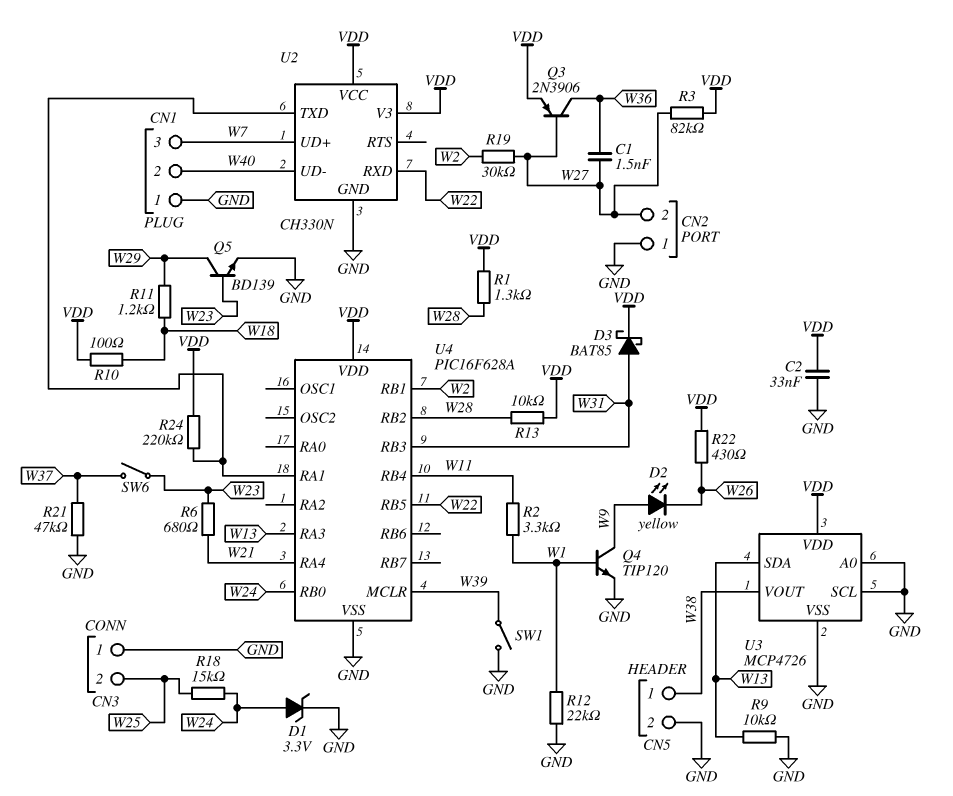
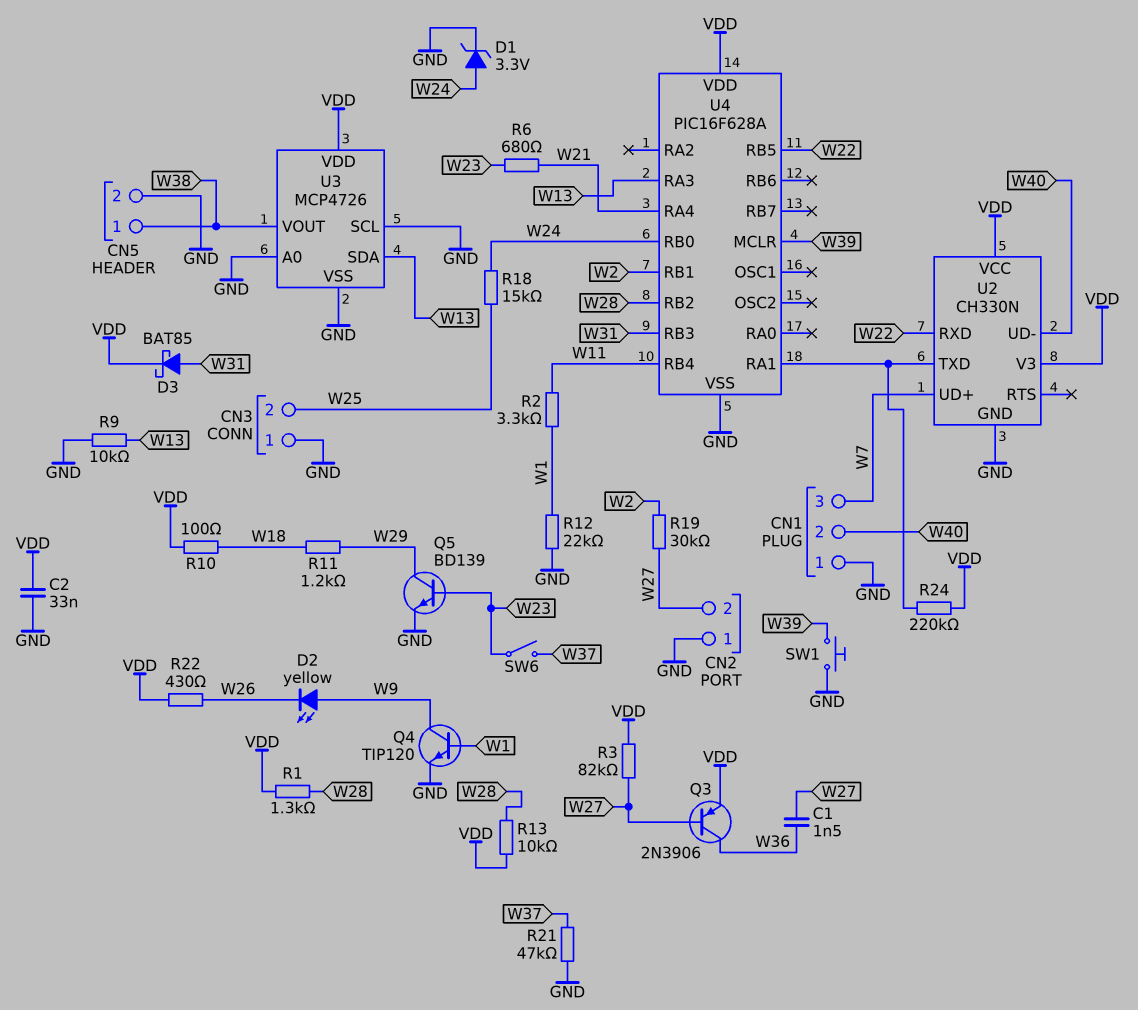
SW1: switch (GND, W39) -> button (GND, W39)

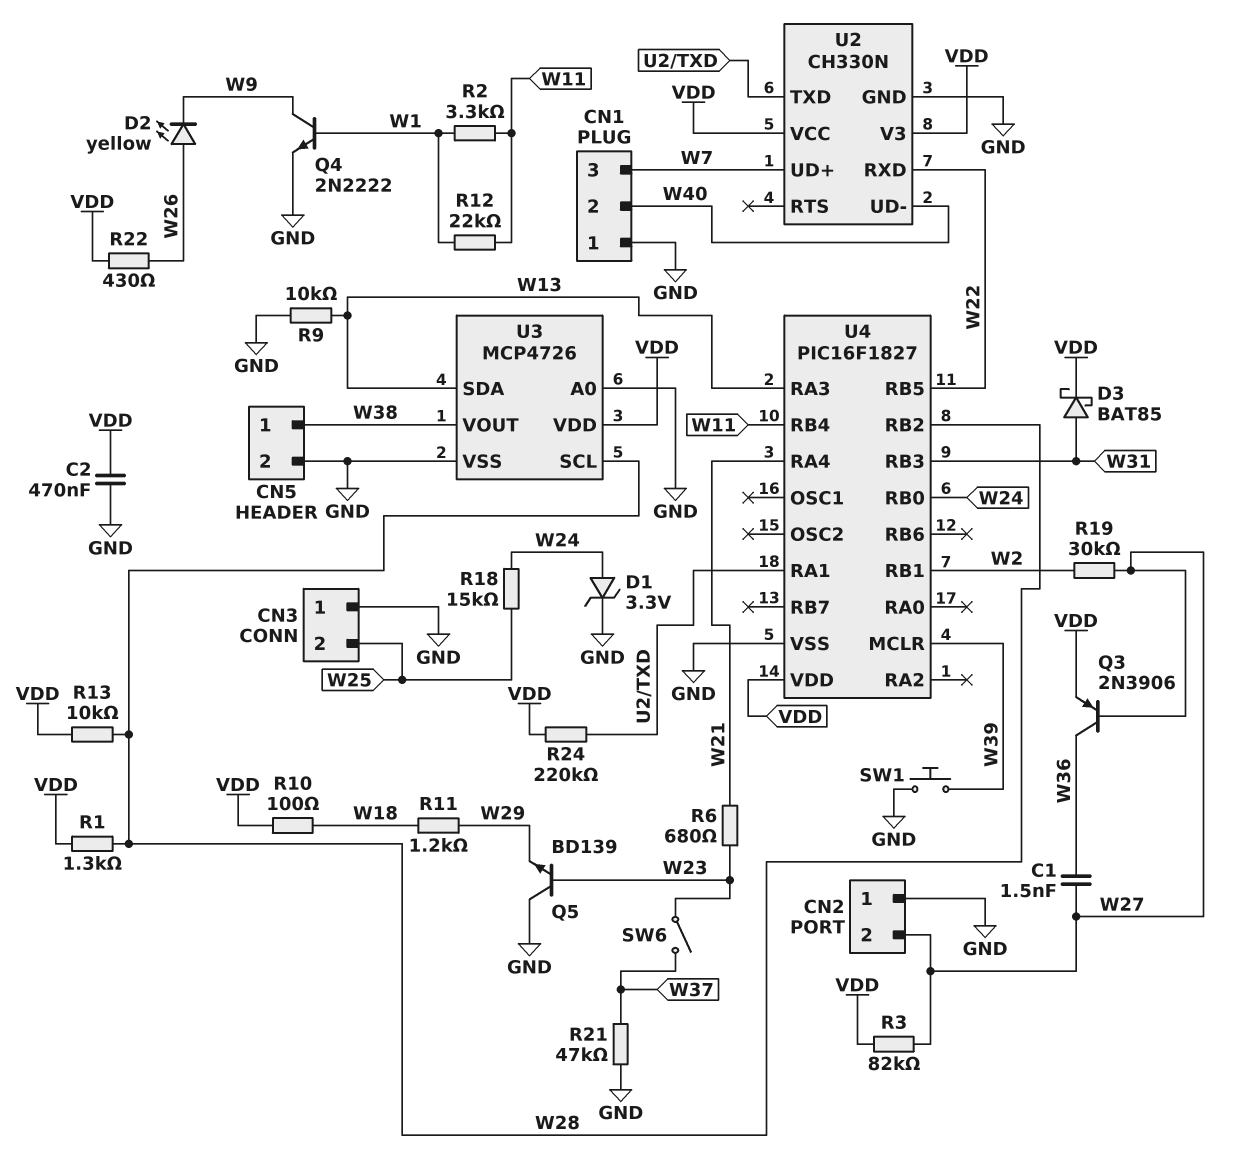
C2: 33nF (GND, VDD) -> 470nF (GND, VDD)
D2: LED yellow (A W9, K W26) -> LED yellow (A W26, K W9)
Q4: NPN TIP120 (B W1, C W9, E GND) -> NPN 2N2222 (B W1, C W9, E GND)
Q5: NPN BD139 (B W23, C W29, E GND) -> NPN BD139 (B W23, C GND, E W29)
R12: 22k (GND, W1) -> 22k (W1, W11)
U3 pin SCL: GND -> W28
U4: PIC16F628A -> PIC16F1827

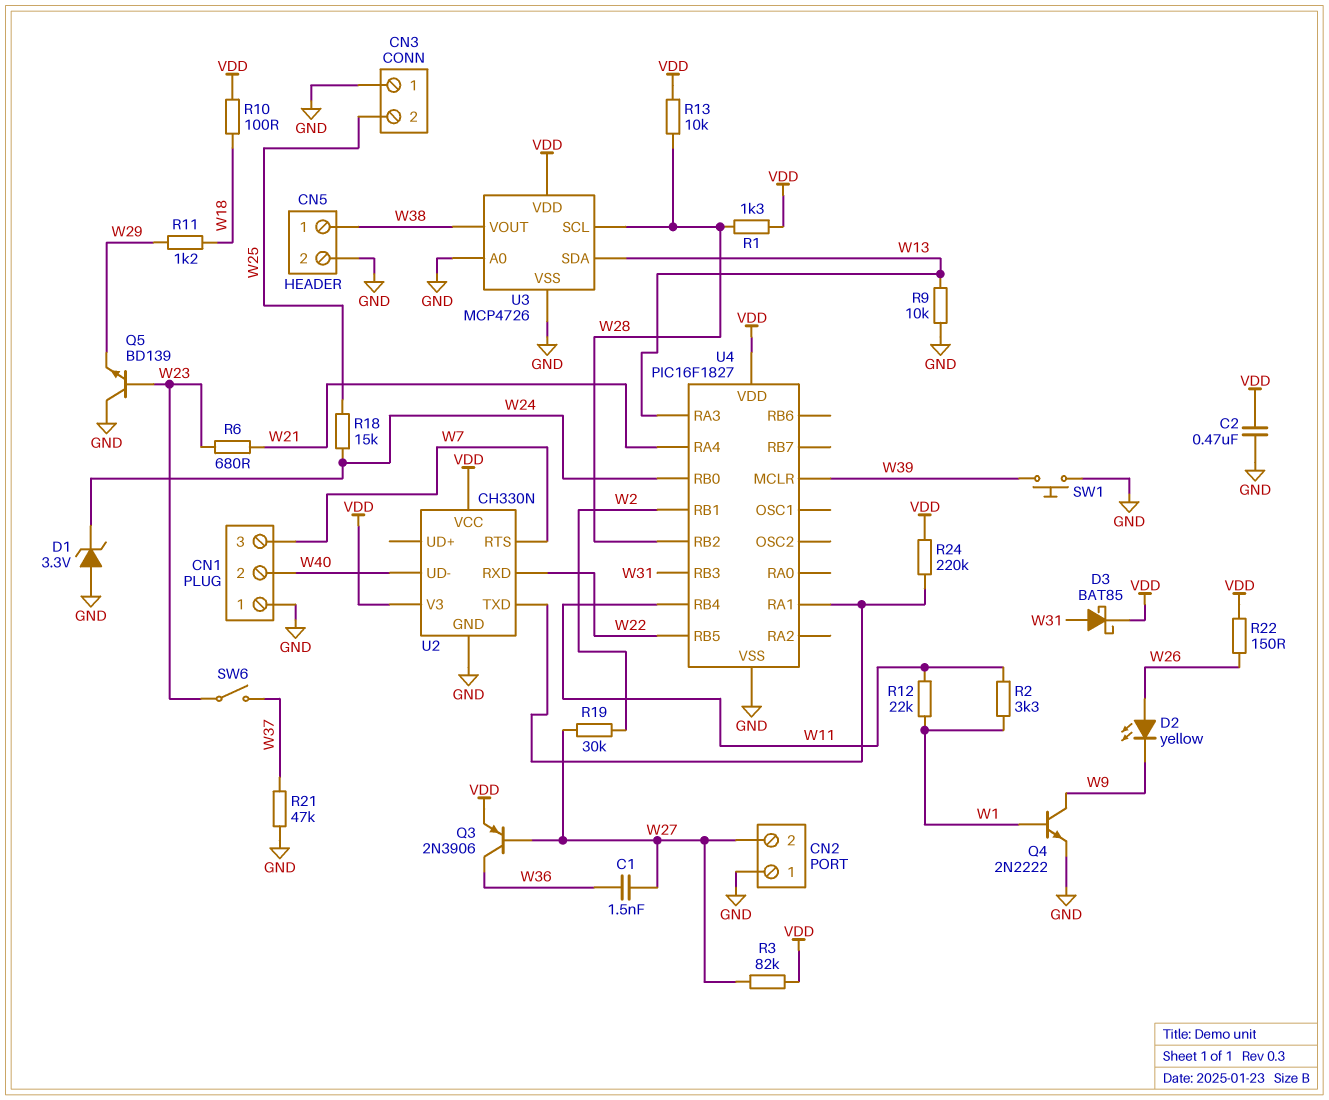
D1: zener 3.3V (A W24, K GND) -> zener 3.3V (A GND, K W24)
R22: 430 (VDD, W26) -> 150 (VDD, W26)
U2 pin RTS: none -> W7
U2 pin UD+: W7 -> none

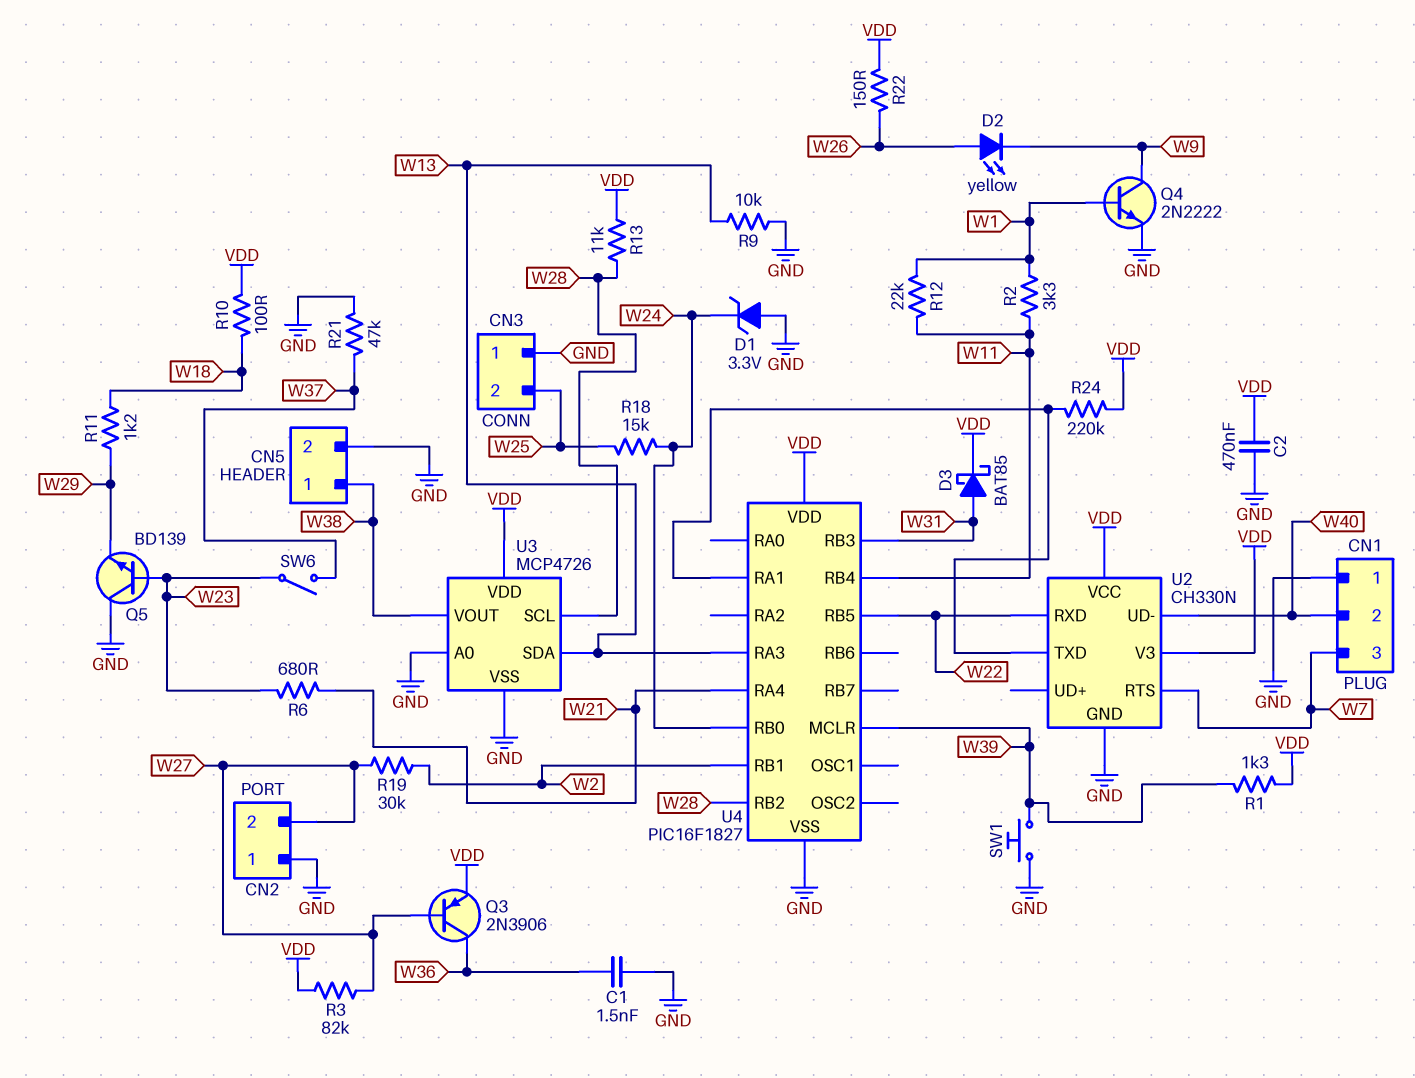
C1: 1.5nF (W27, W36) -> 1.5nF (GND, W36)
R1: 1.3k (VDD, W28) -> 1.3k (VDD, W39)
R13: 10k (VDD, W28) -> 11k (VDD, W28)

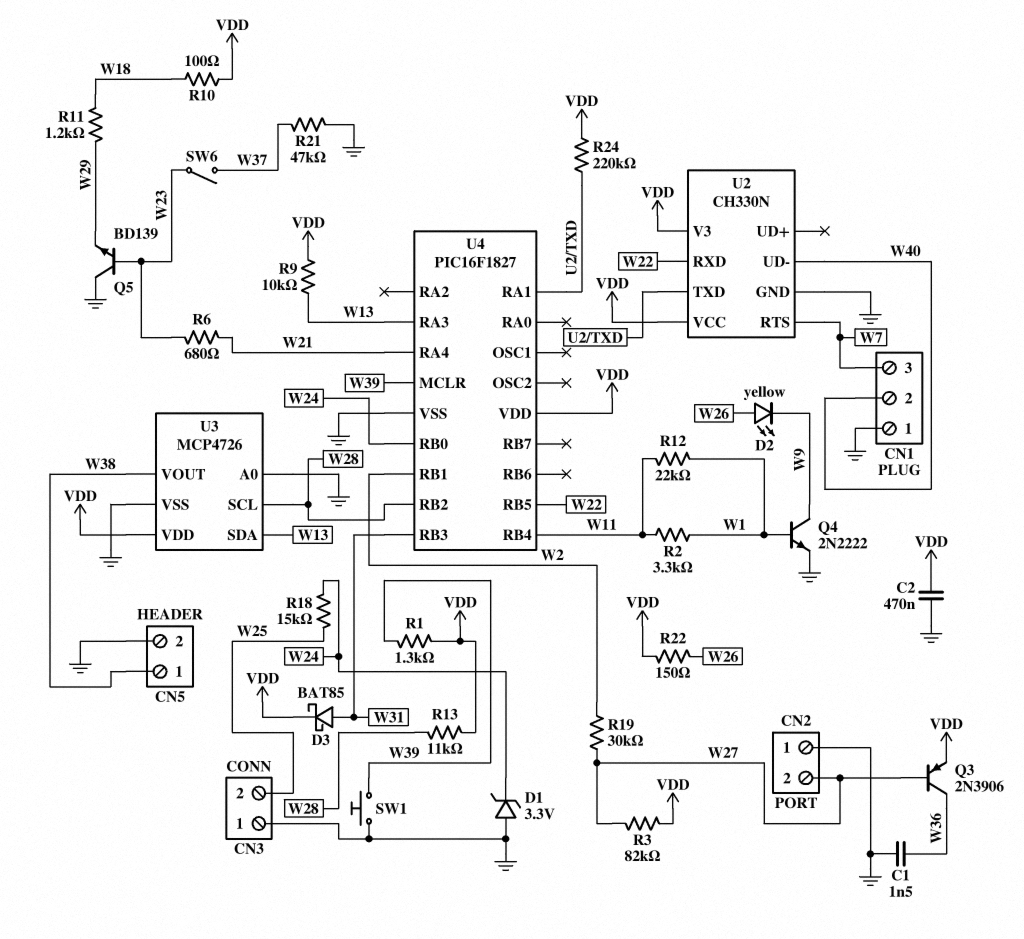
R9: 10k (GND, W13) -> 10k (VDD, W13)

